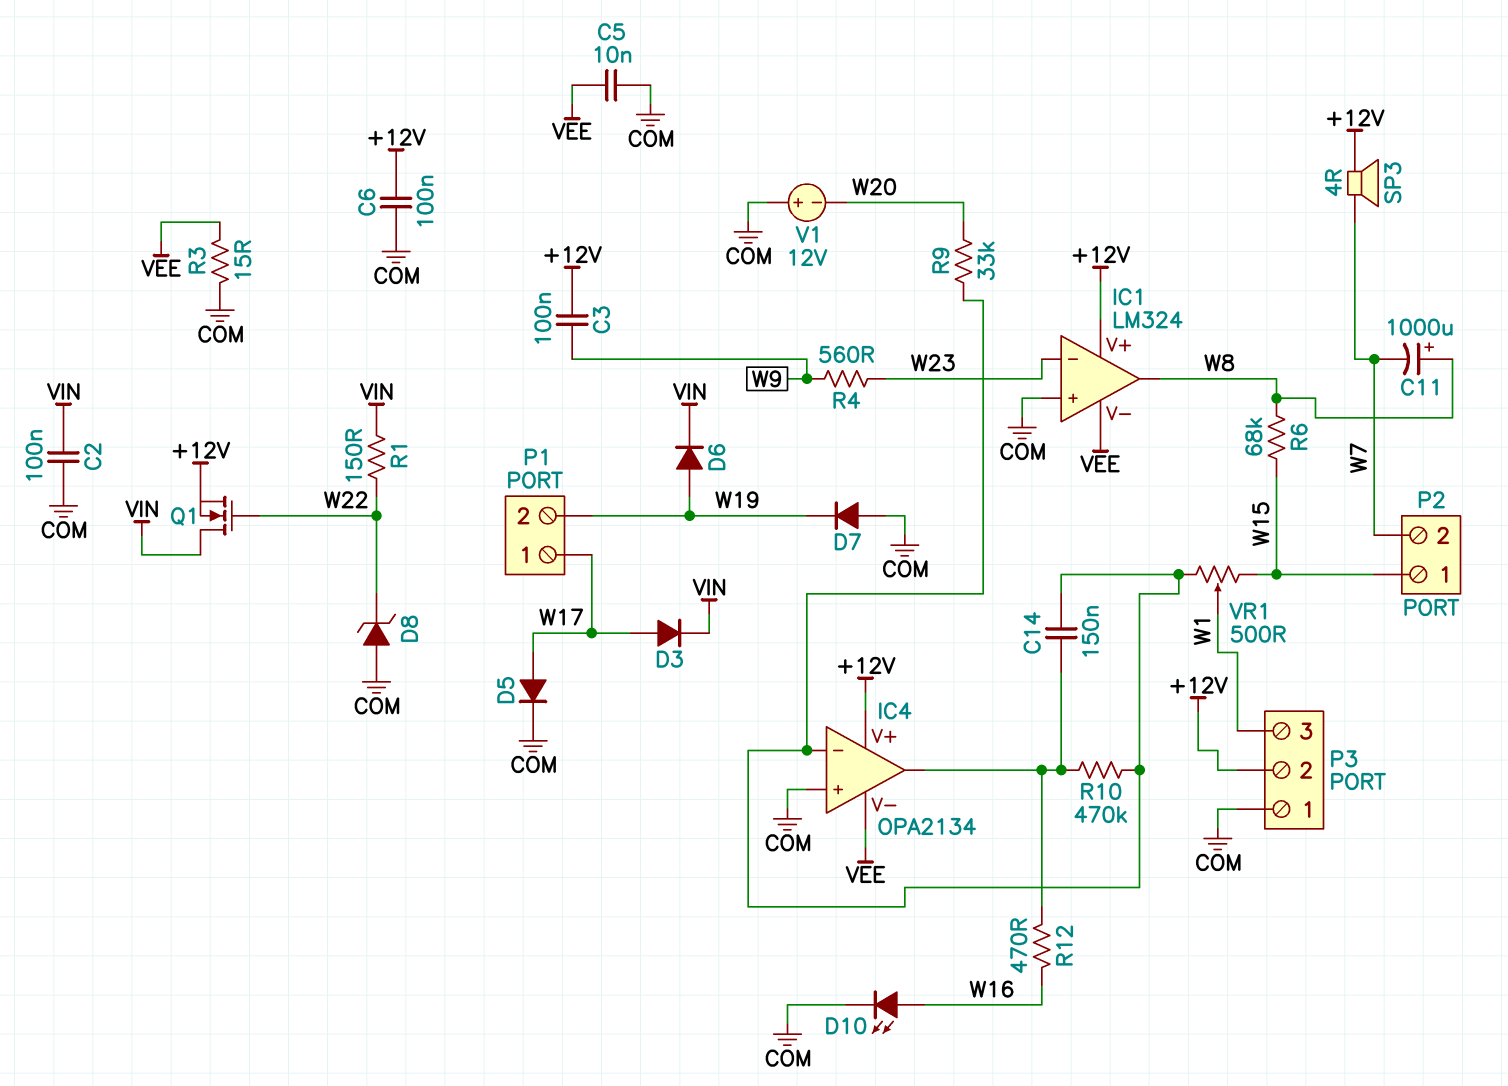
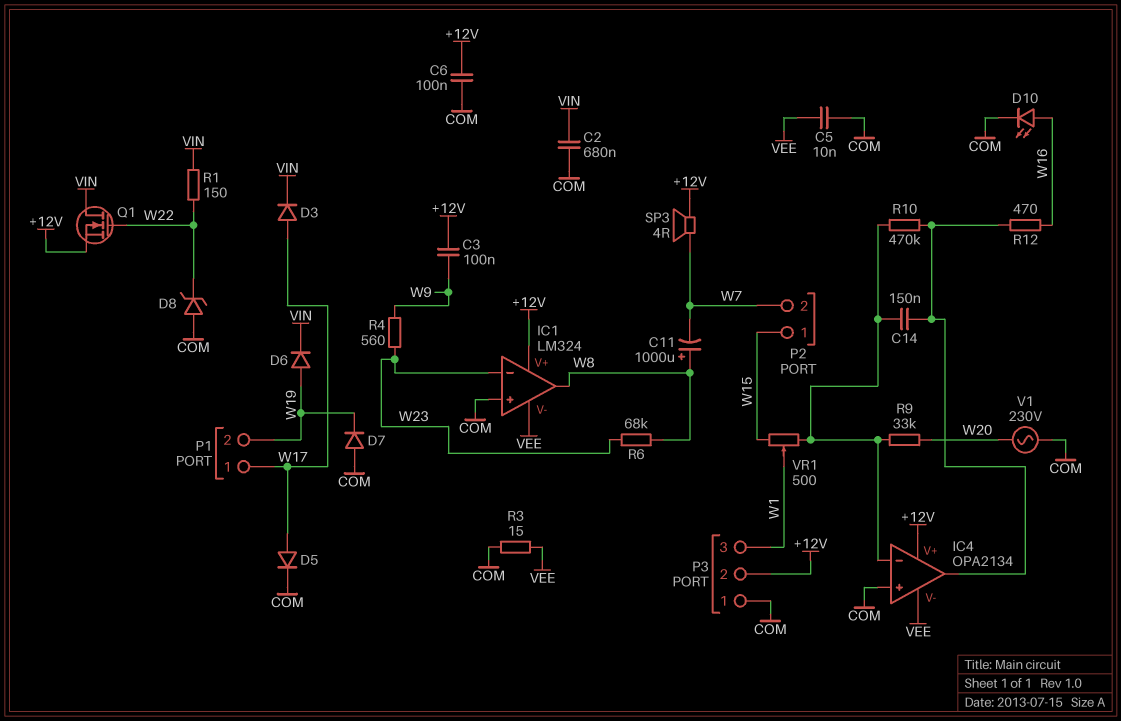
C2: 100nF (COM, VIN) -> 680nF (COM, VIN)
R6: 68k (W8, W15) -> 68k (W8, W23)
V1: 12V (plus COM, minus W20) -> AC 230V (COM, W20)

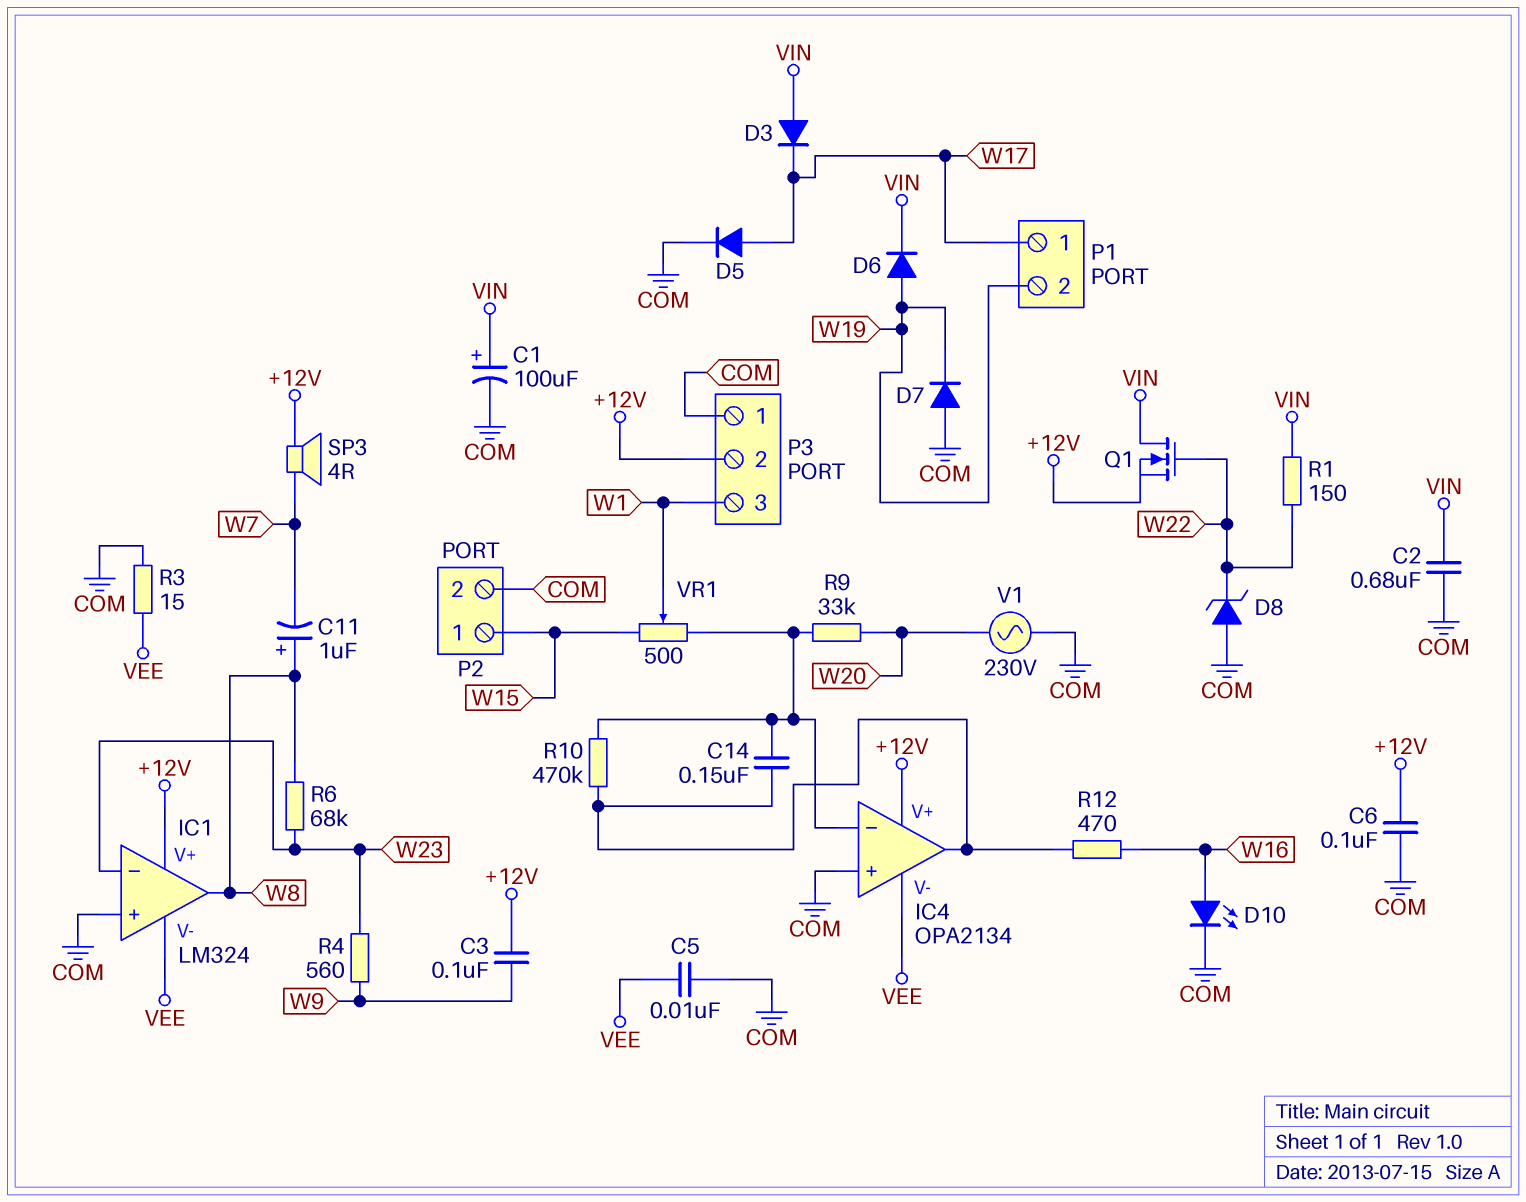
C1: none -> 100uF (plus VIN, minus COM)
C11: 1000uF (plus W8, minus W7) -> 1uF (plus W8, minus W7)
D3: diode (A W17, K VIN) -> diode (A VIN, K W17)
P2 pin 2: W7 -> COM

